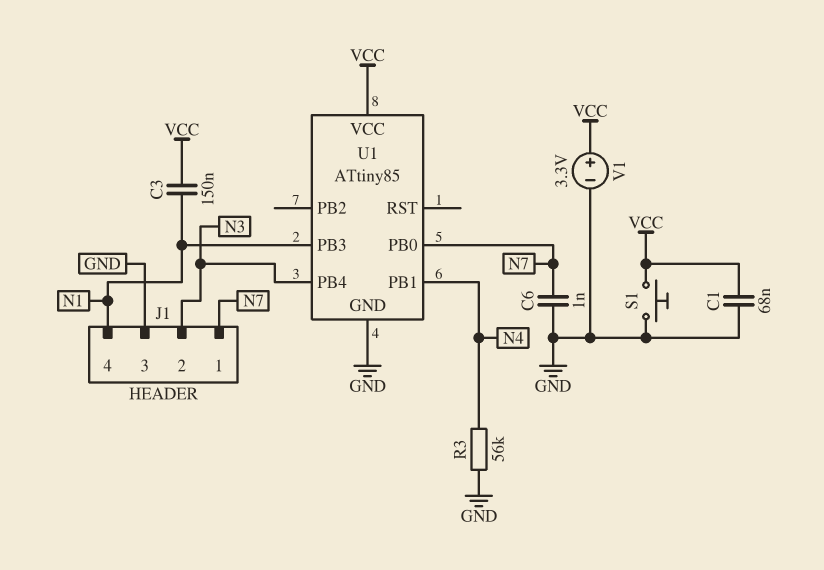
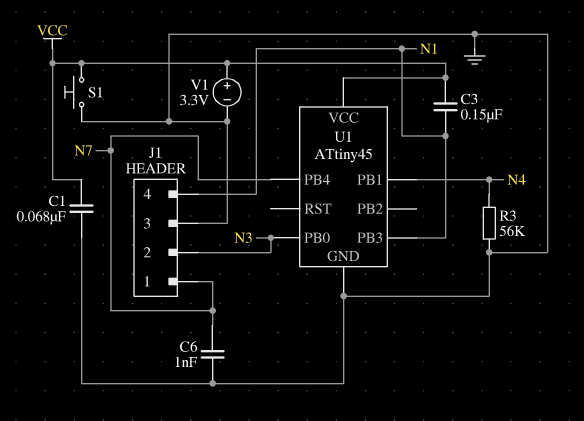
U1: ATtiny85 -> ATtiny45
U1 pin PB0: N7 -> N3
U1 pin PB4: N3 -> N7

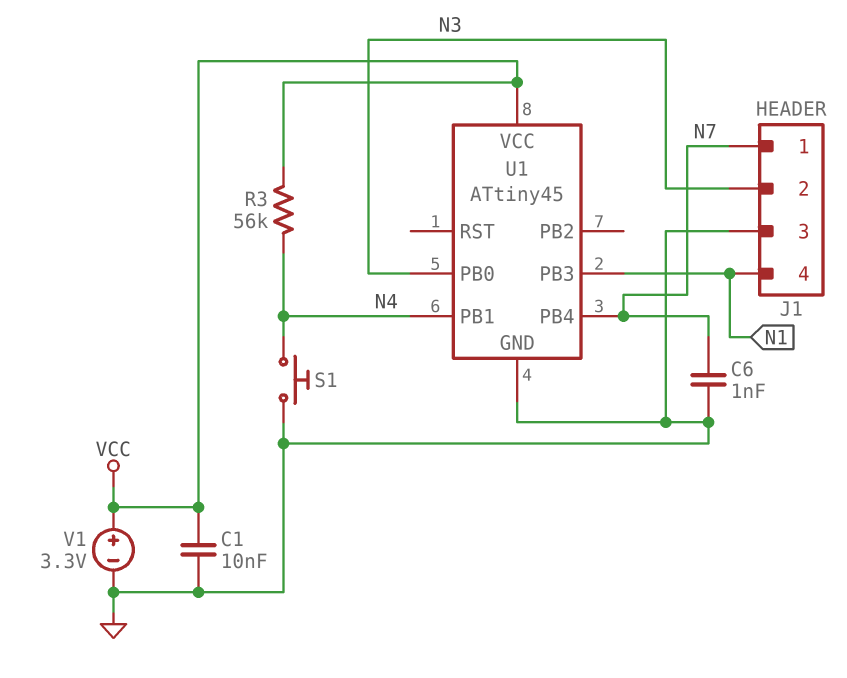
C1: 68nF (GND, VCC) -> 10nF (GND, VCC)
C3: 150nF (N1, VCC) -> none
R3: 56k (GND, N4) -> 56k (N4, VCC)
S1: button (GND, VCC) -> button (GND, N4)

